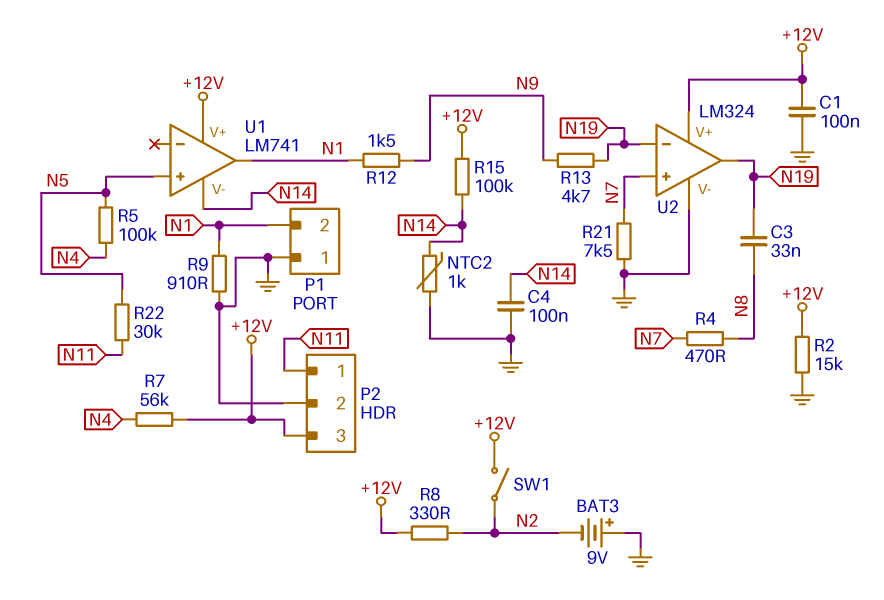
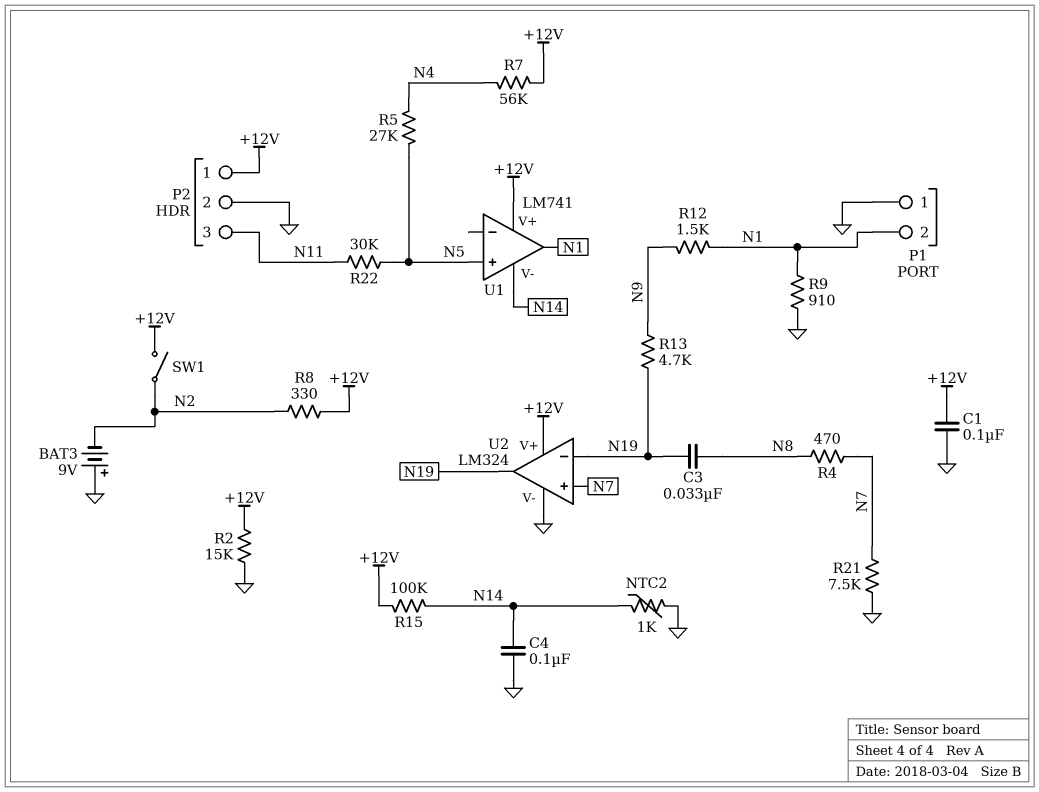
P2 pin 1: N11 -> +12V
P2 pin 3: +12V -> N11
R5: 100k (N4, N5) -> 27k (N4, N5)

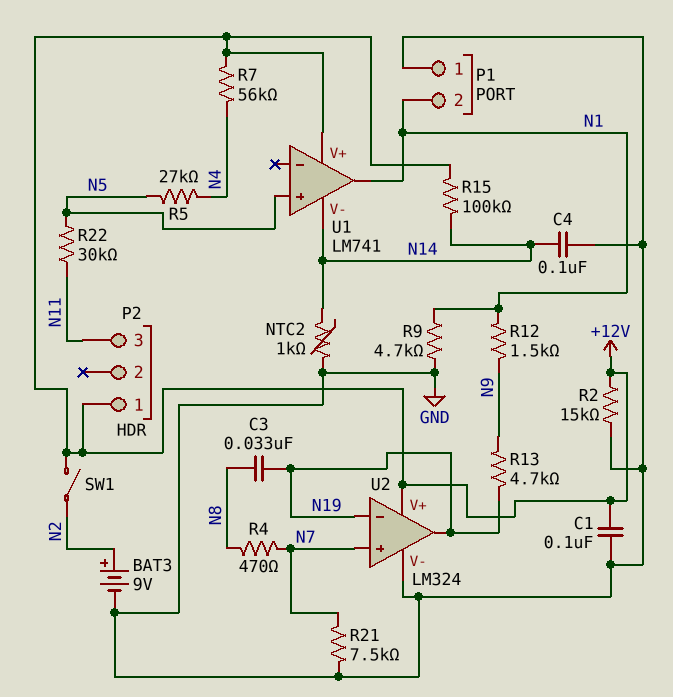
BAT3: 9V (plus GND, minus N2) -> 9V (plus N2, minus GND)
P2 pin 2: GND -> none
R8: 330 (+12V, N2) -> none
R9: 910 (GND, N1) -> 4.7k (GND, N1)

